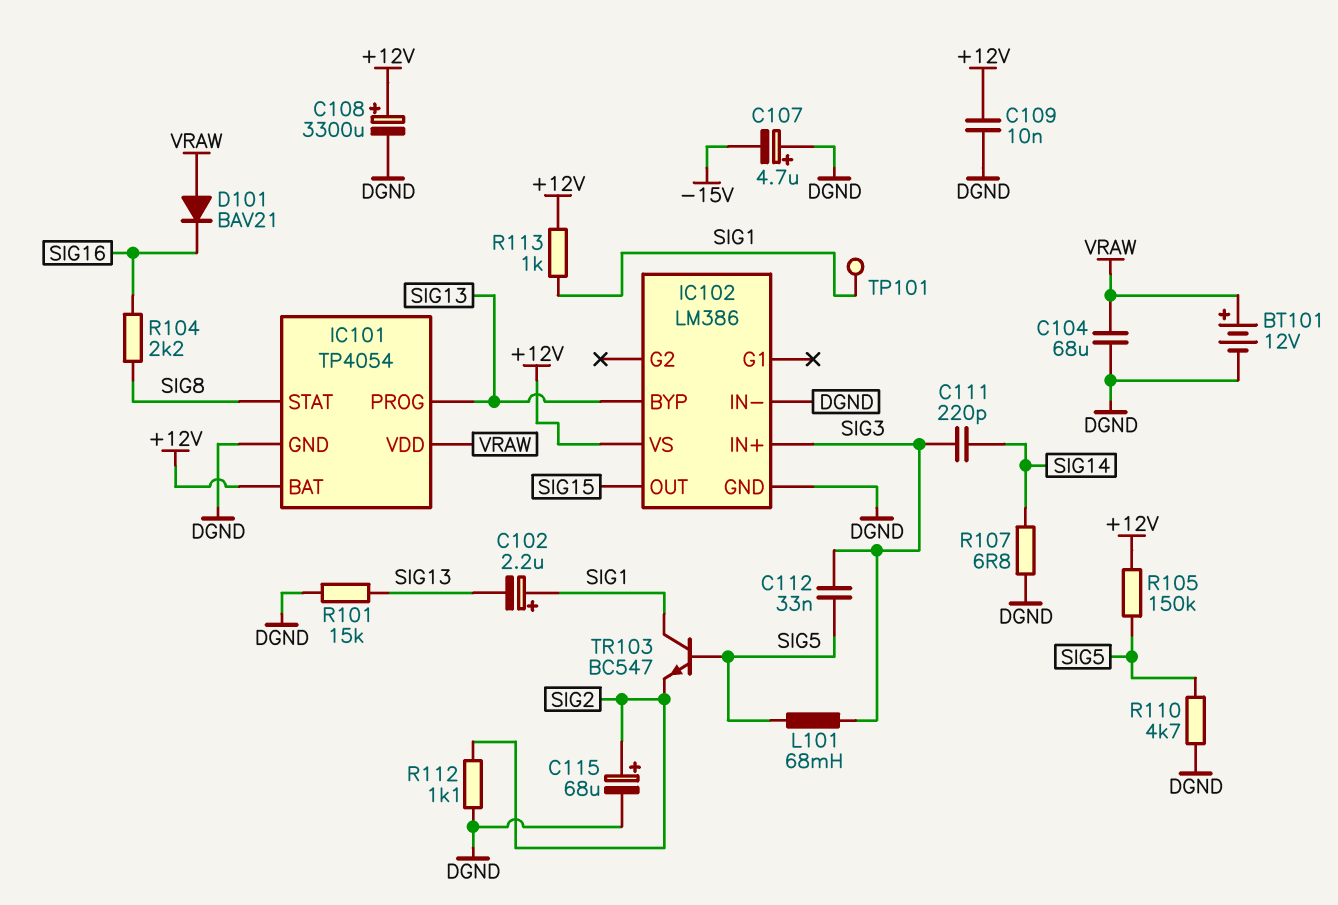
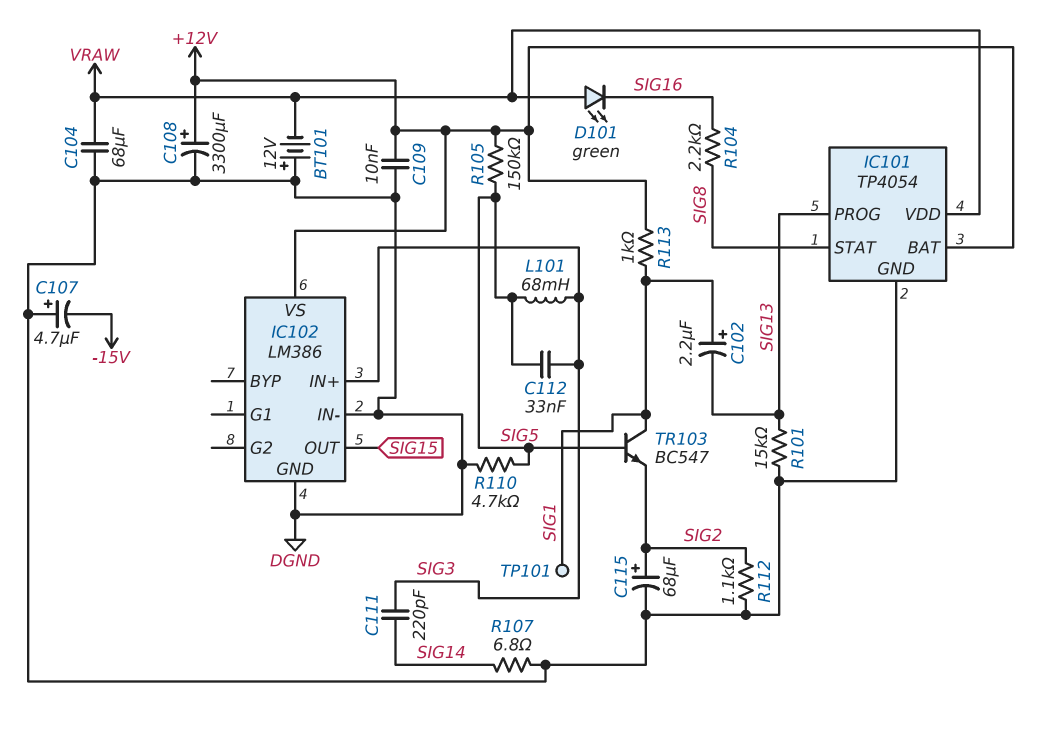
BT101: 12V (plus VRAW, minus DGND) -> 12V (plus DGND, minus VRAW)
D101: diode BAV21 (A VRAW, K SIG16) -> LED green (A VRAW, K SIG16)
IC102 pin BYP: SIG13 -> none

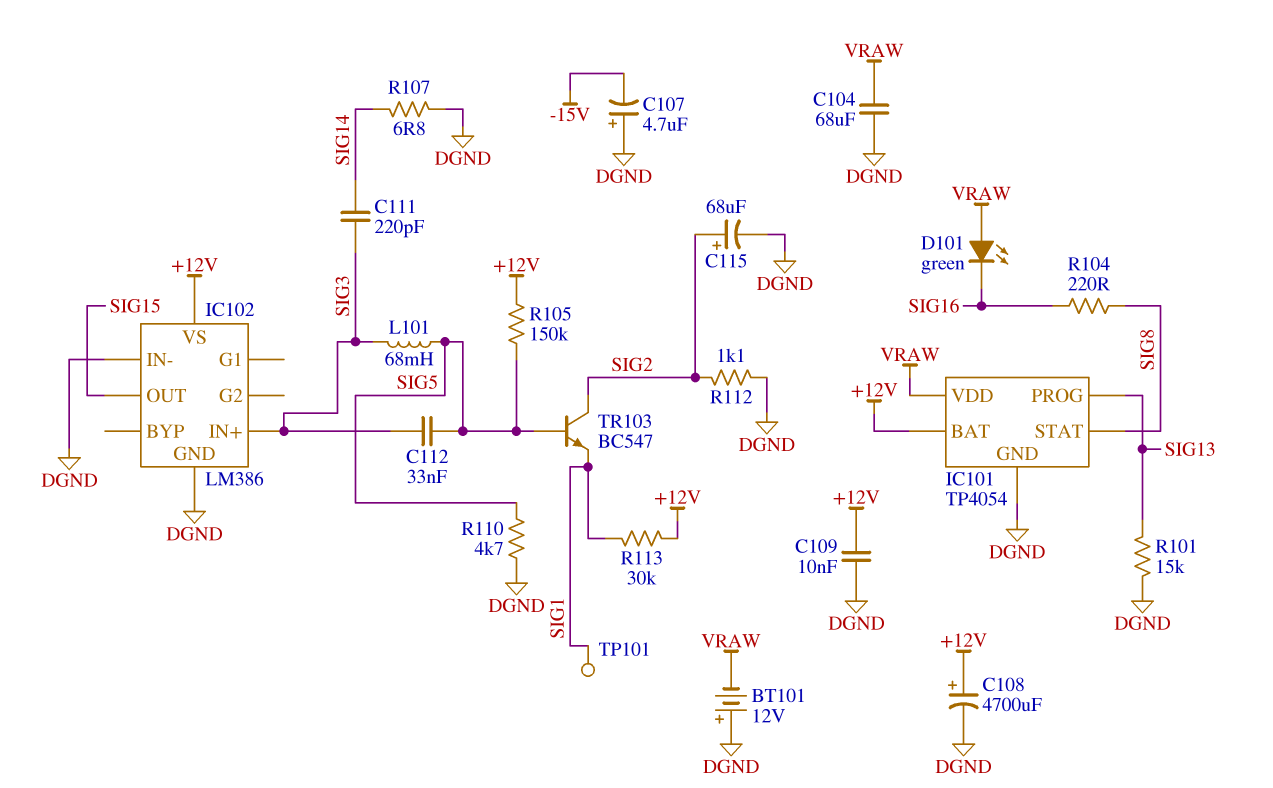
C102: 2.2uF (plus SIG1, minus SIG13) -> none
C108: 3300uF (plus +12V, minus DGND) -> 4700uF (plus +12V, minus DGND)
R104: 2.2k (SIG8, SIG16) -> 220 (SIG8, SIG16)
R113: 1k (+12V, SIG1) -> 30k (+12V, SIG1)
TR103: NPN BC547 (B SIG5, C SIG1, E SIG2) -> NPN BC547 (B SIG5, C SIG2, E SIG1)

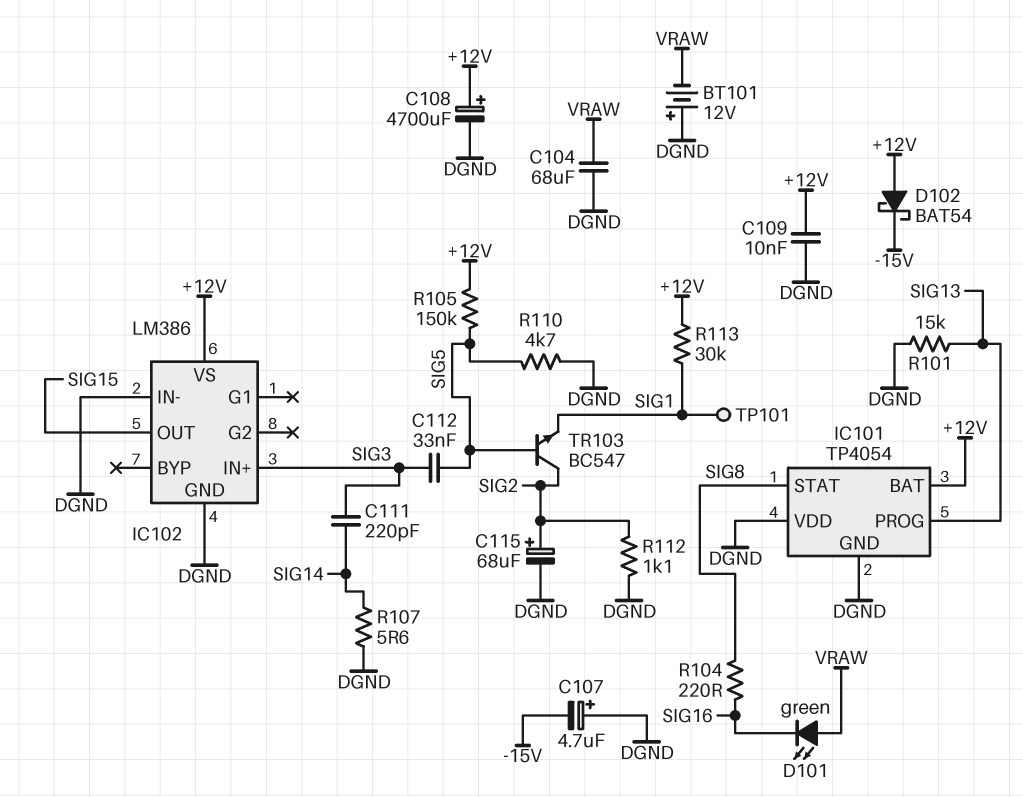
D102: none -> schottky BAT54 (A +12V, K -15V)
IC101 pin VDD: VRAW -> DGND
L101: 68mH (SIG3, SIG5) -> none
R107: 6.8 (DGND, SIG14) -> 5.6 (DGND, SIG14)

